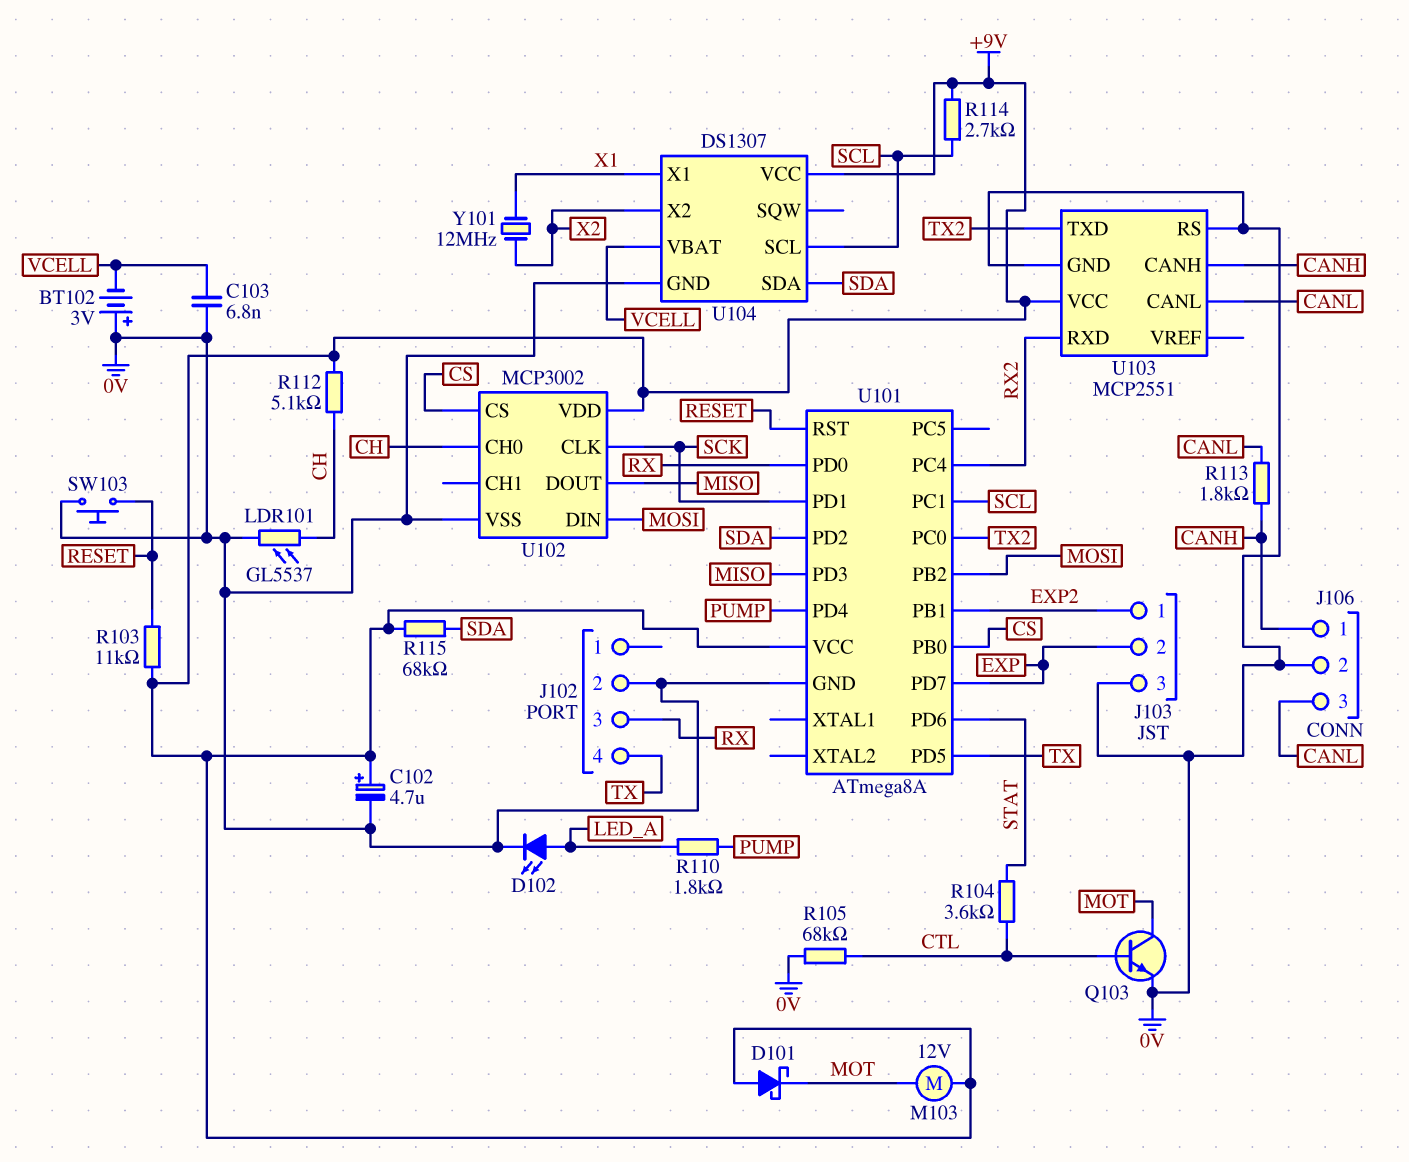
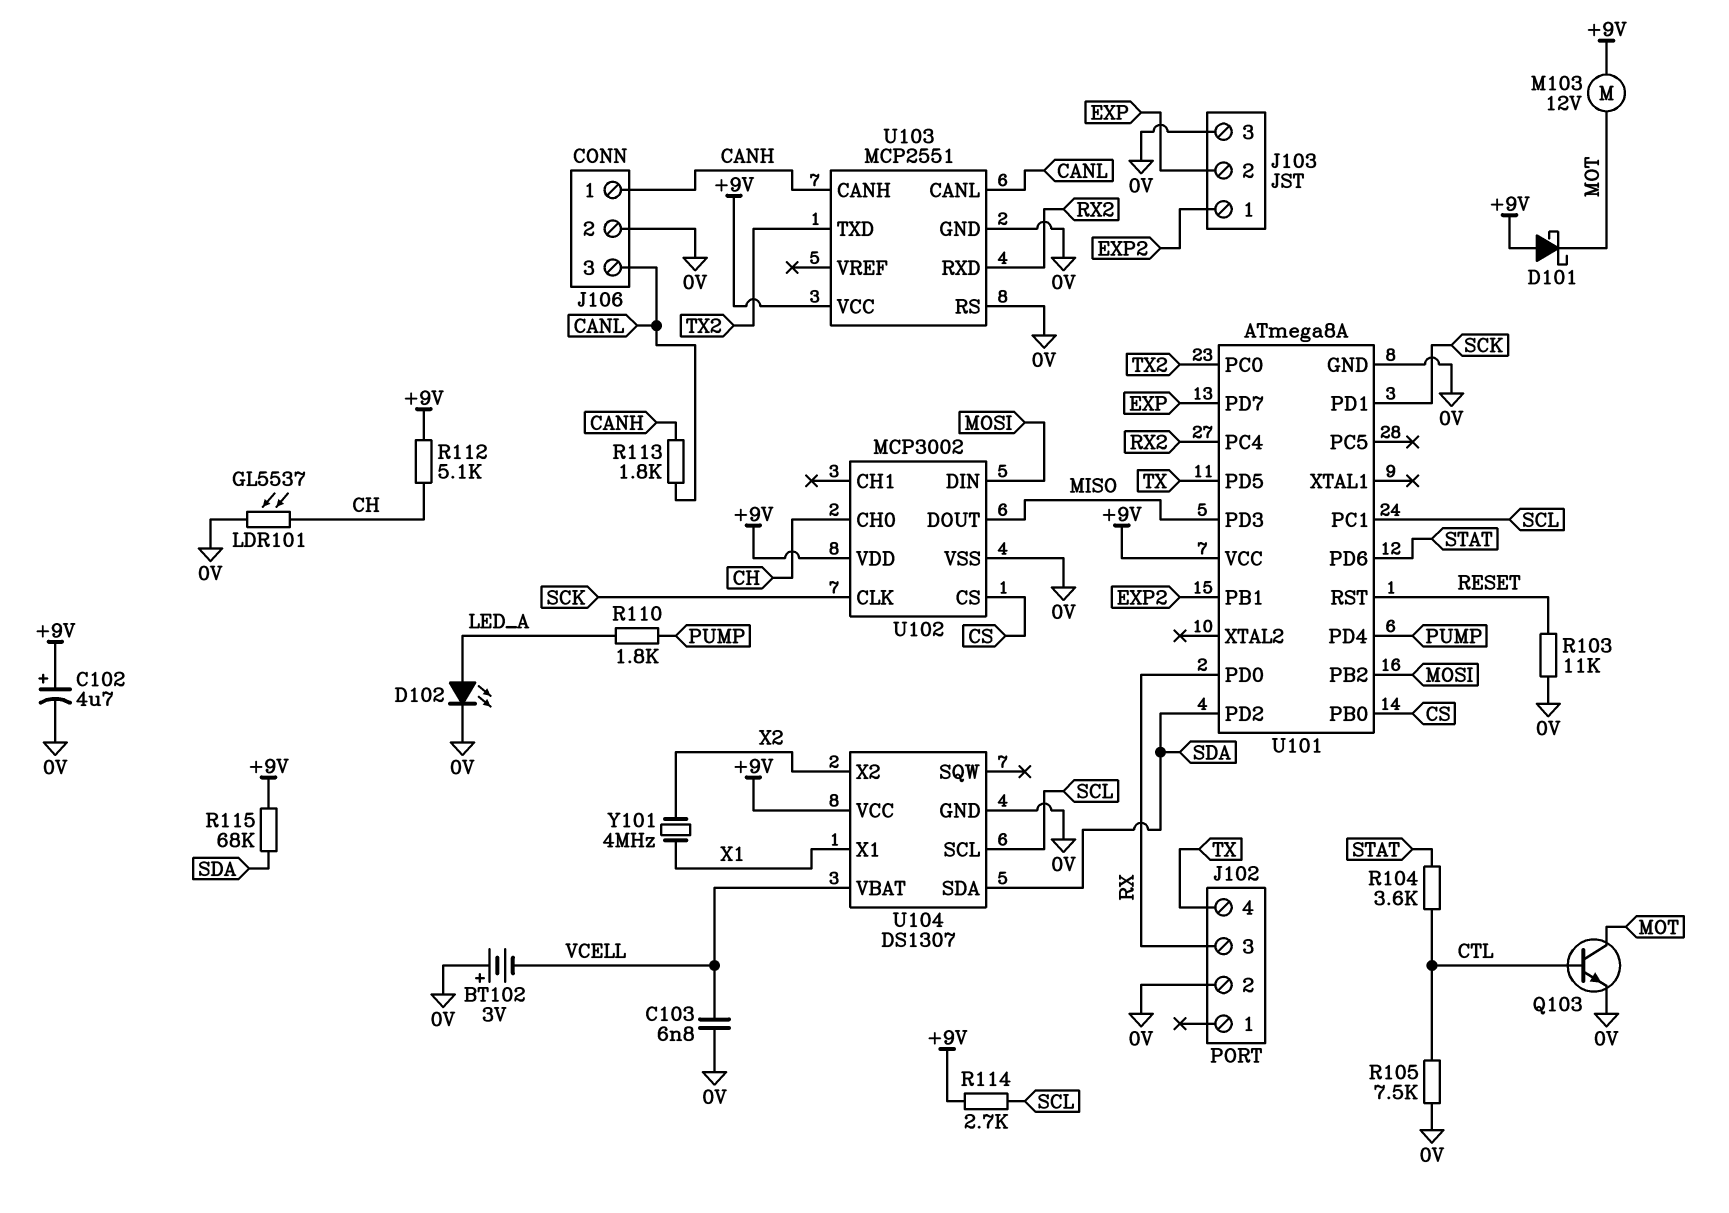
R103: 11k (+9V, RESET) -> 11k (0V, RESET)
R105: 68k (0V, CTL) -> 7.5k (0V, CTL)
SW103: button (0V, RESET) -> none
Y101: 12MHz (X1, X2) -> 4MHz (X1, X2)

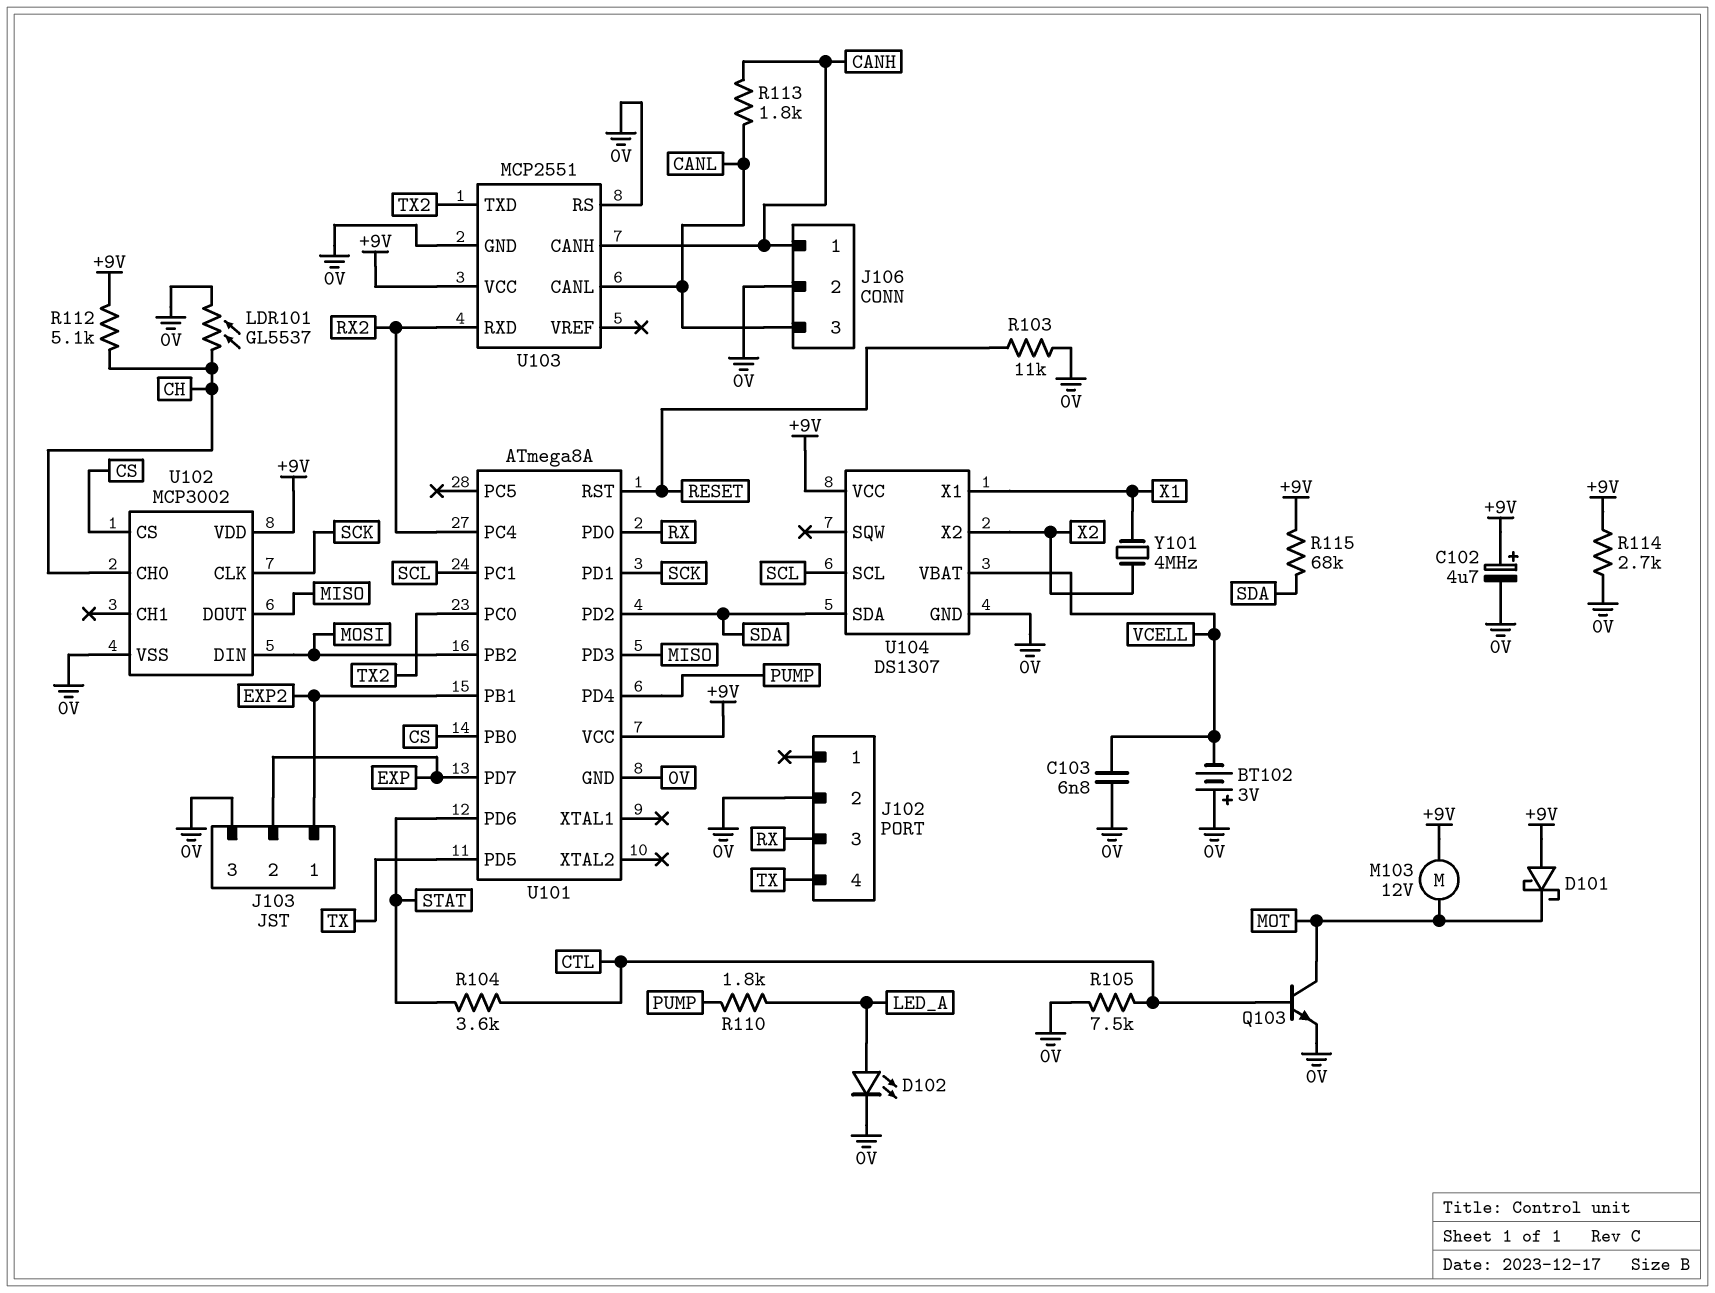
R114: 2.7k (+9V, SCL) -> 2.7k (+9V, 0V)

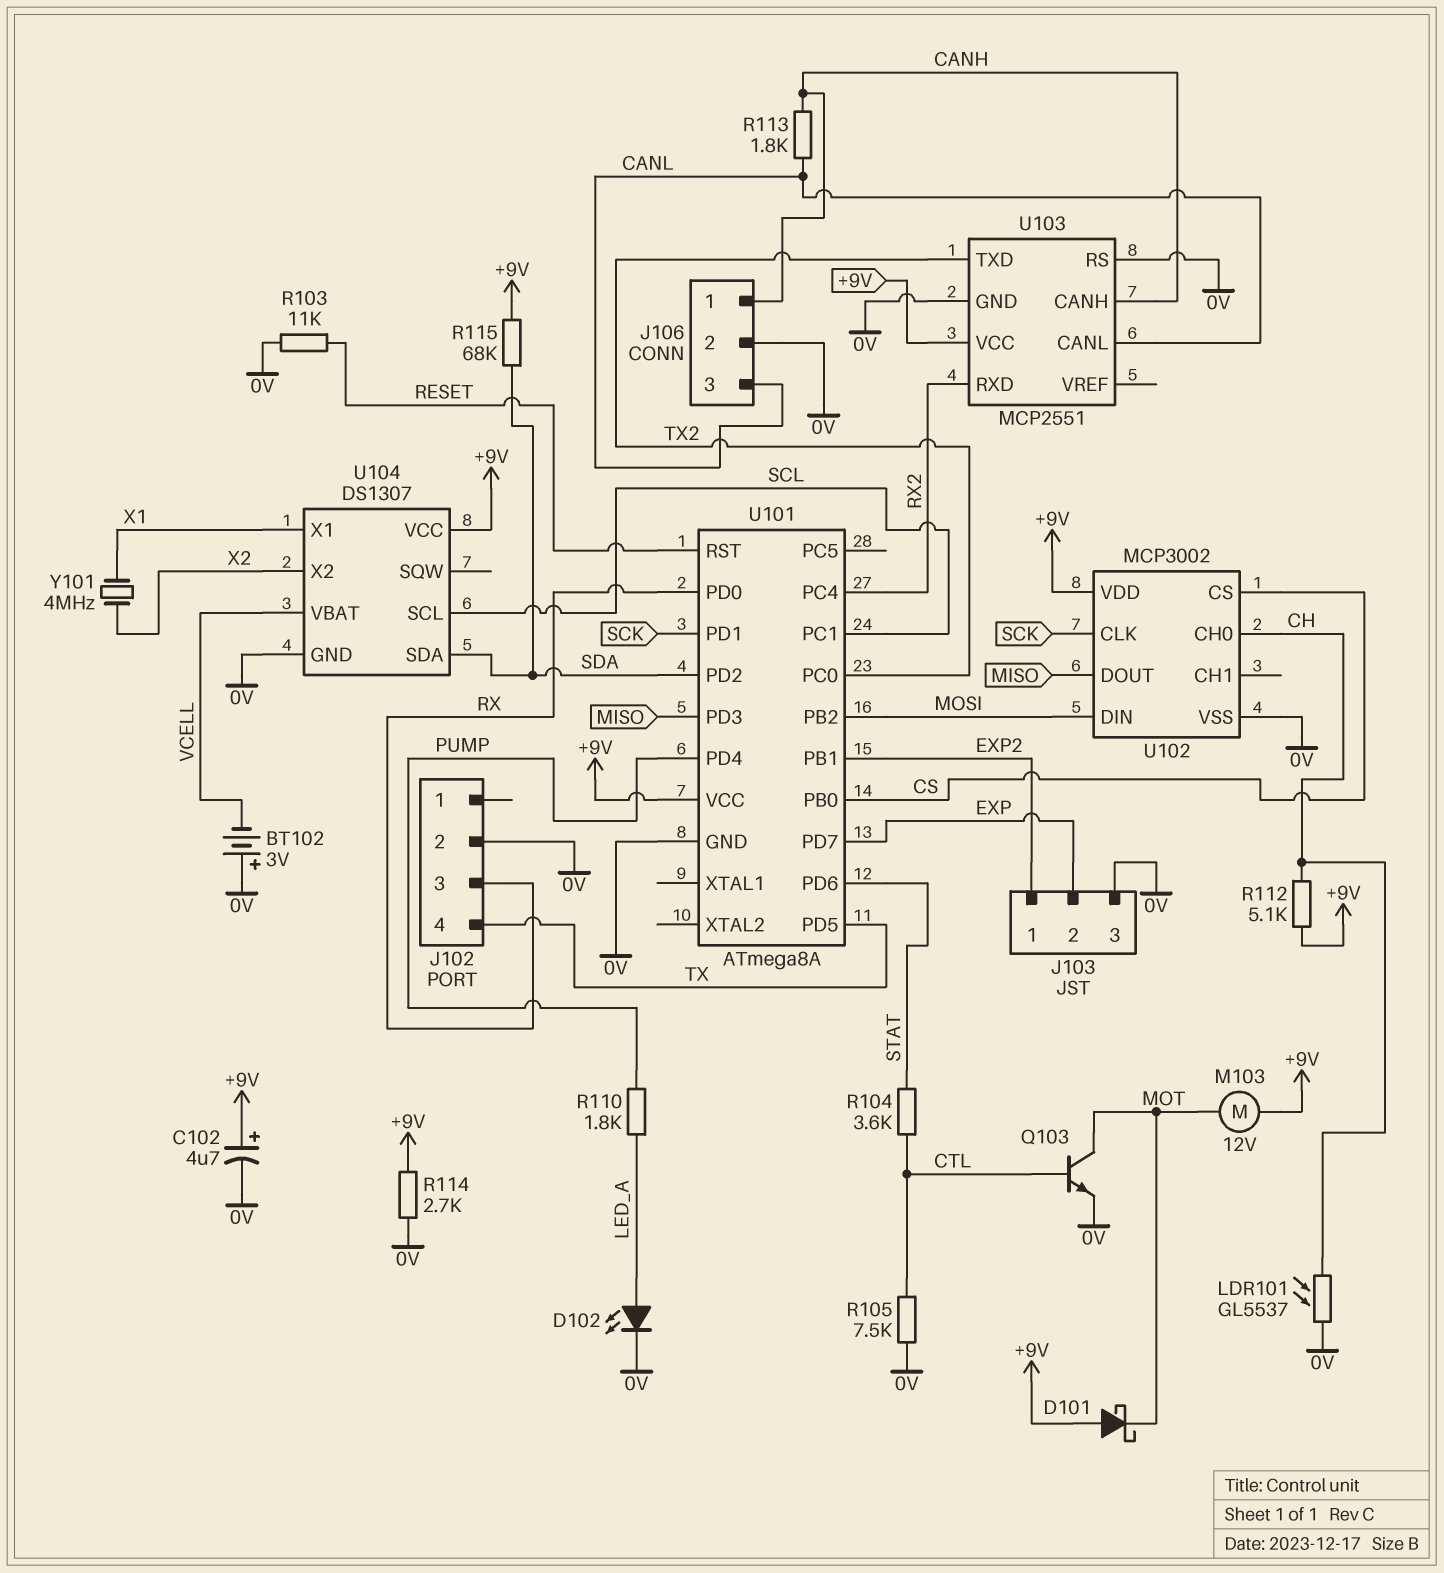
C103: 6.8nF (0V, VCELL) -> none

